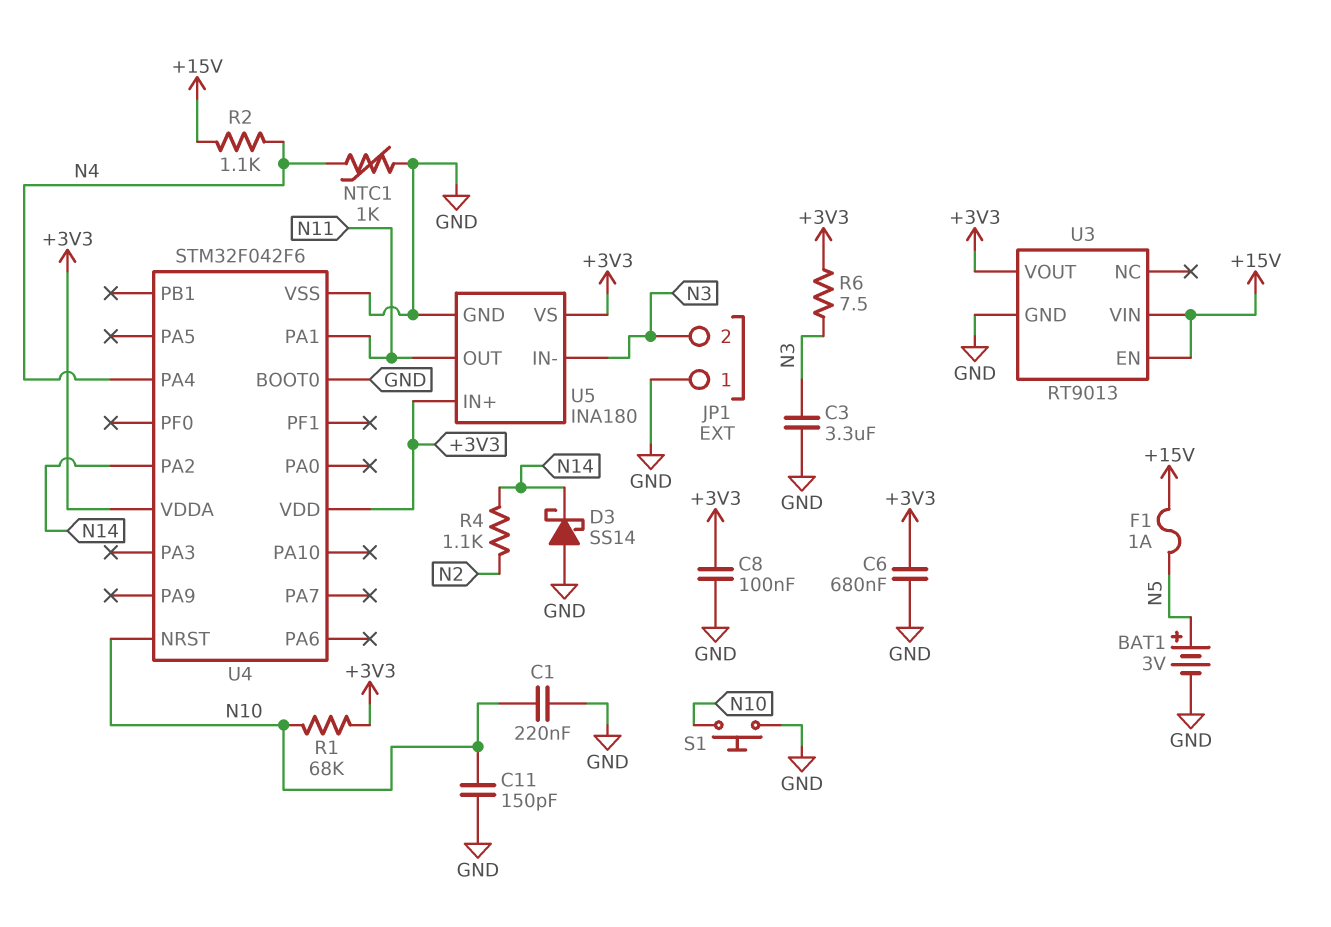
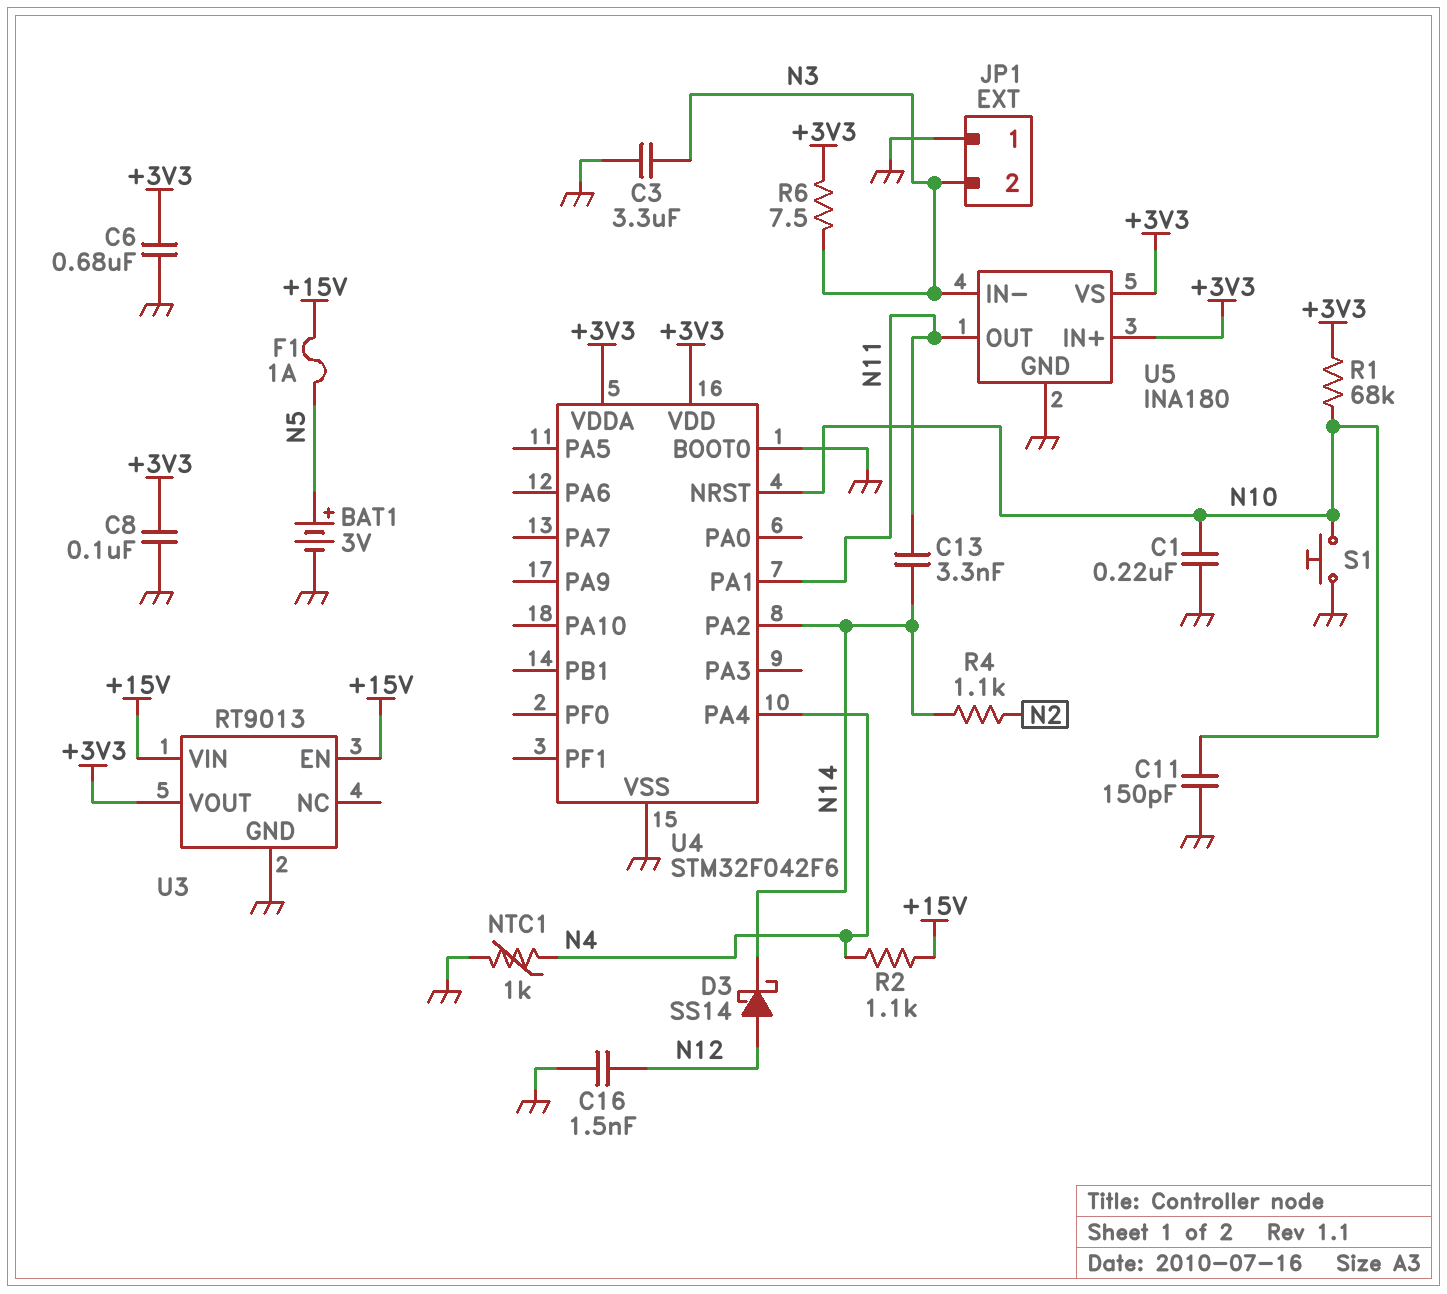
C13: none -> 3.3nF (N11, N14)
C16: none -> 1.5nF (GND, N12)
D3: schottky SS14 (A GND, K N14) -> schottky SS14 (A N12, K N14)

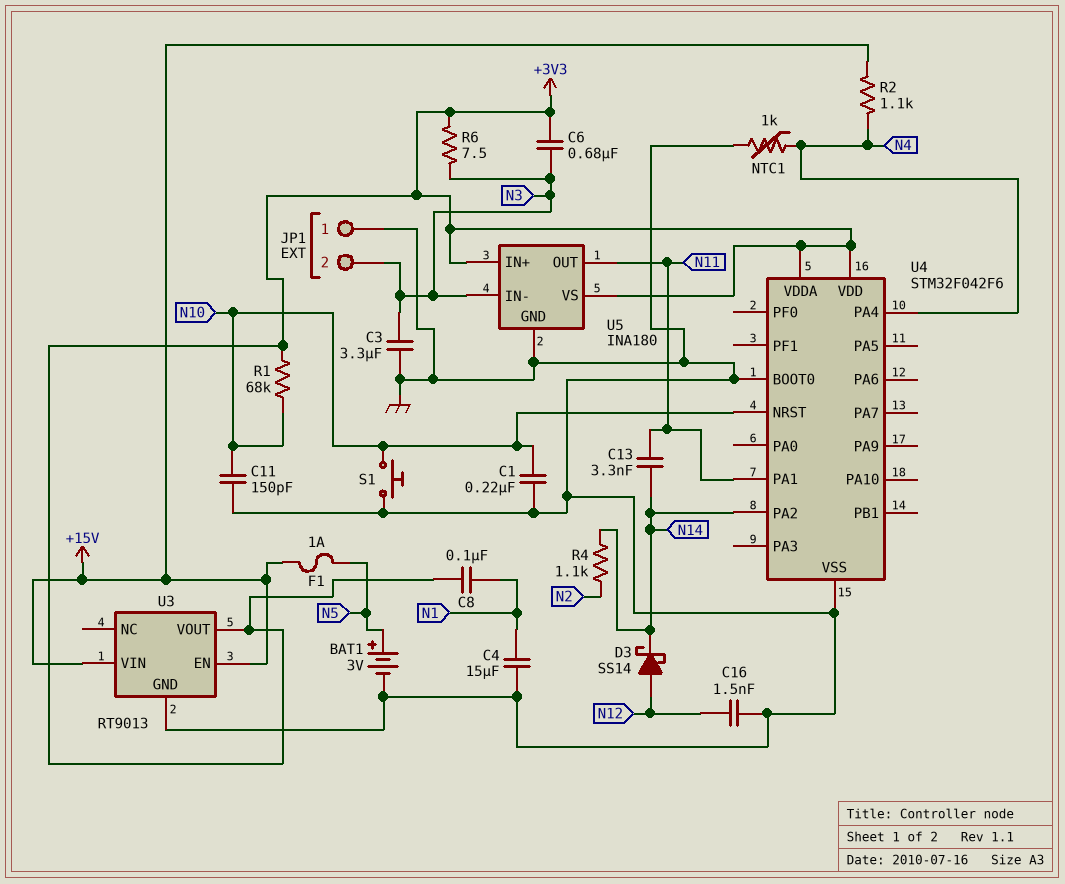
C4: none -> 15uF (GND, N1)
C6: 680nF (+3V3, GND) -> 680nF (+3V3, N3)
C8: 100nF (+3V3, GND) -> 100nF (+3V3, N1)

